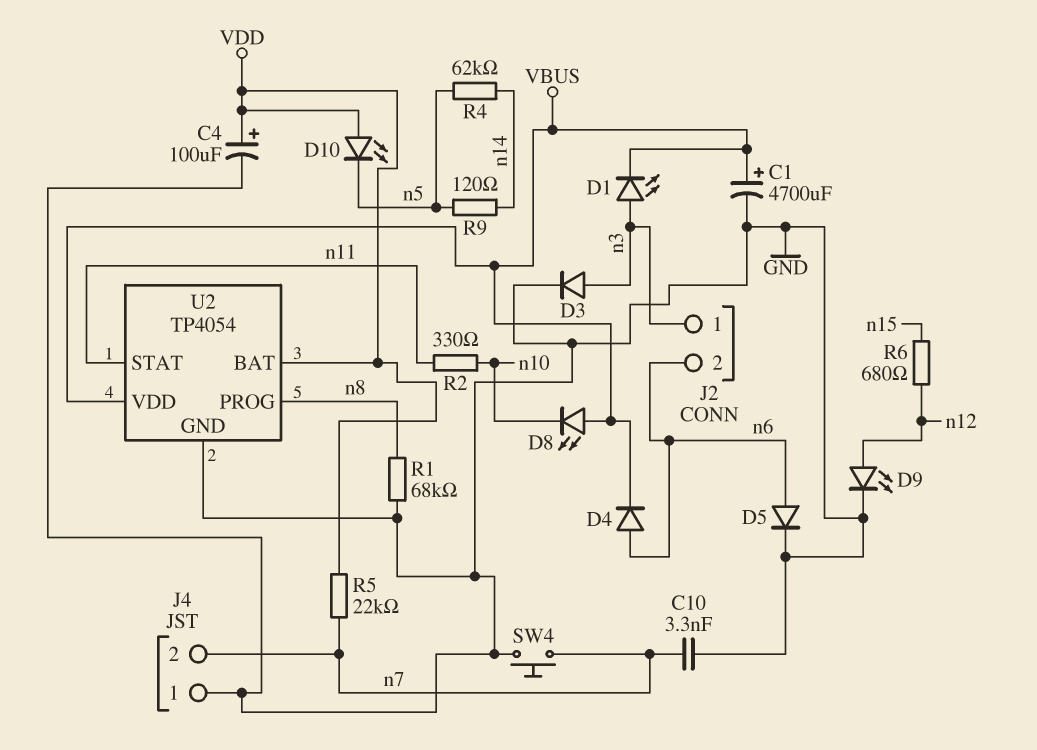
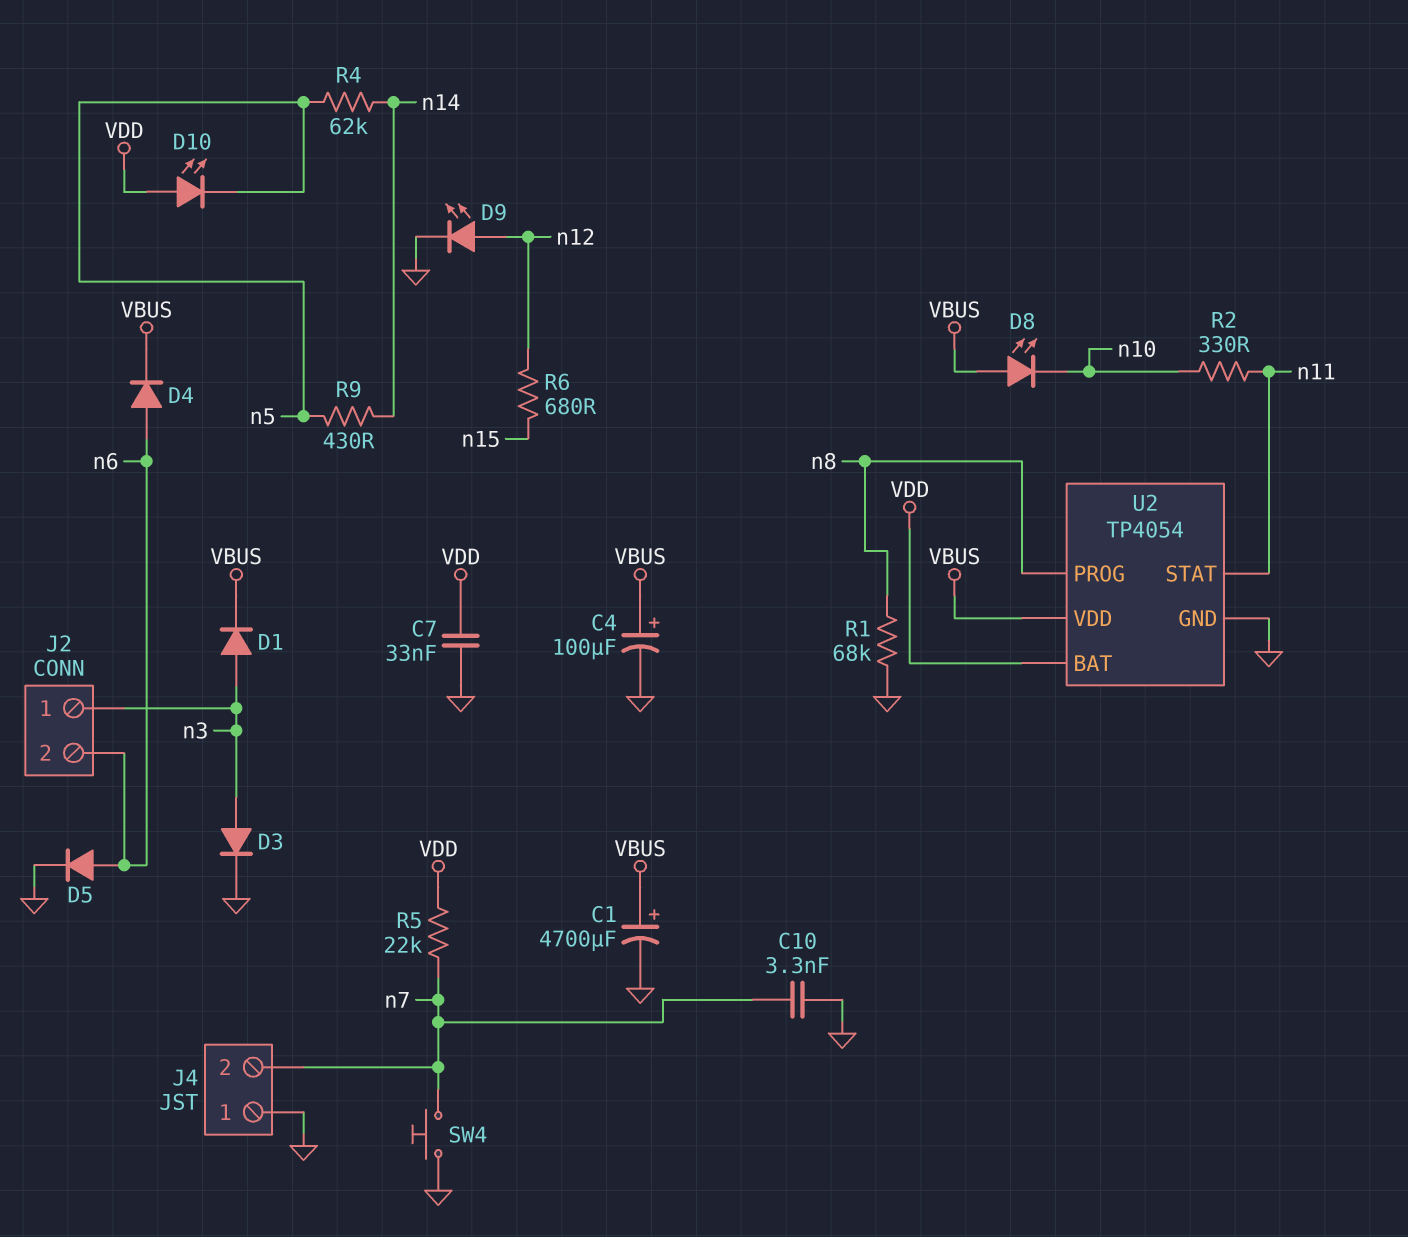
C4: 100uF (plus VDD, minus GND) -> 100uF (plus VBUS, minus GND)
C7: none -> 33nF (GND, VDD)
D1: LED (A n3, K VBUS) -> diode (A n3, K VBUS)
R9: 120 (n5, n14) -> 430 (n5, n14)

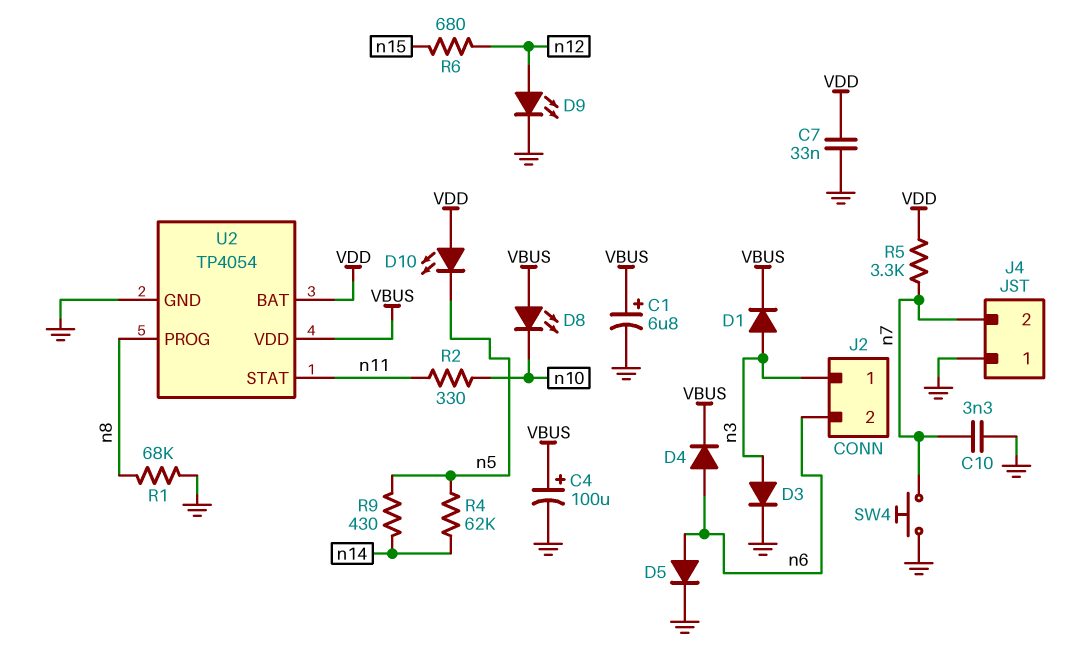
C1: 4700uF (plus VBUS, minus GND) -> 6.8uF (plus VBUS, minus GND)
R5: 22k (VDD, n7) -> 3.3k (VDD, n7)

